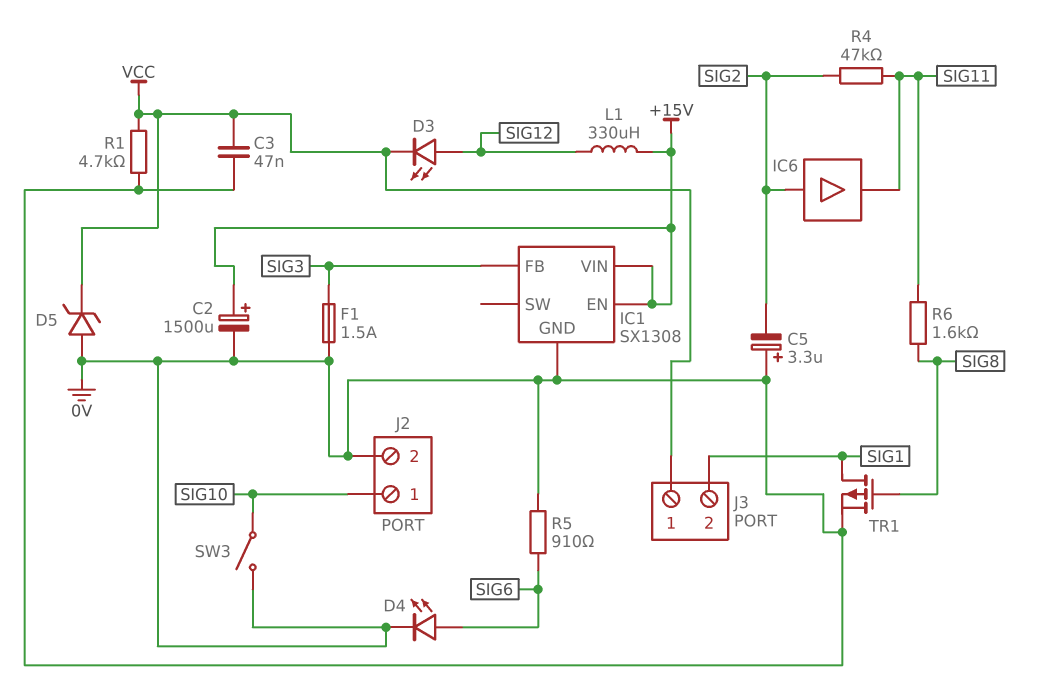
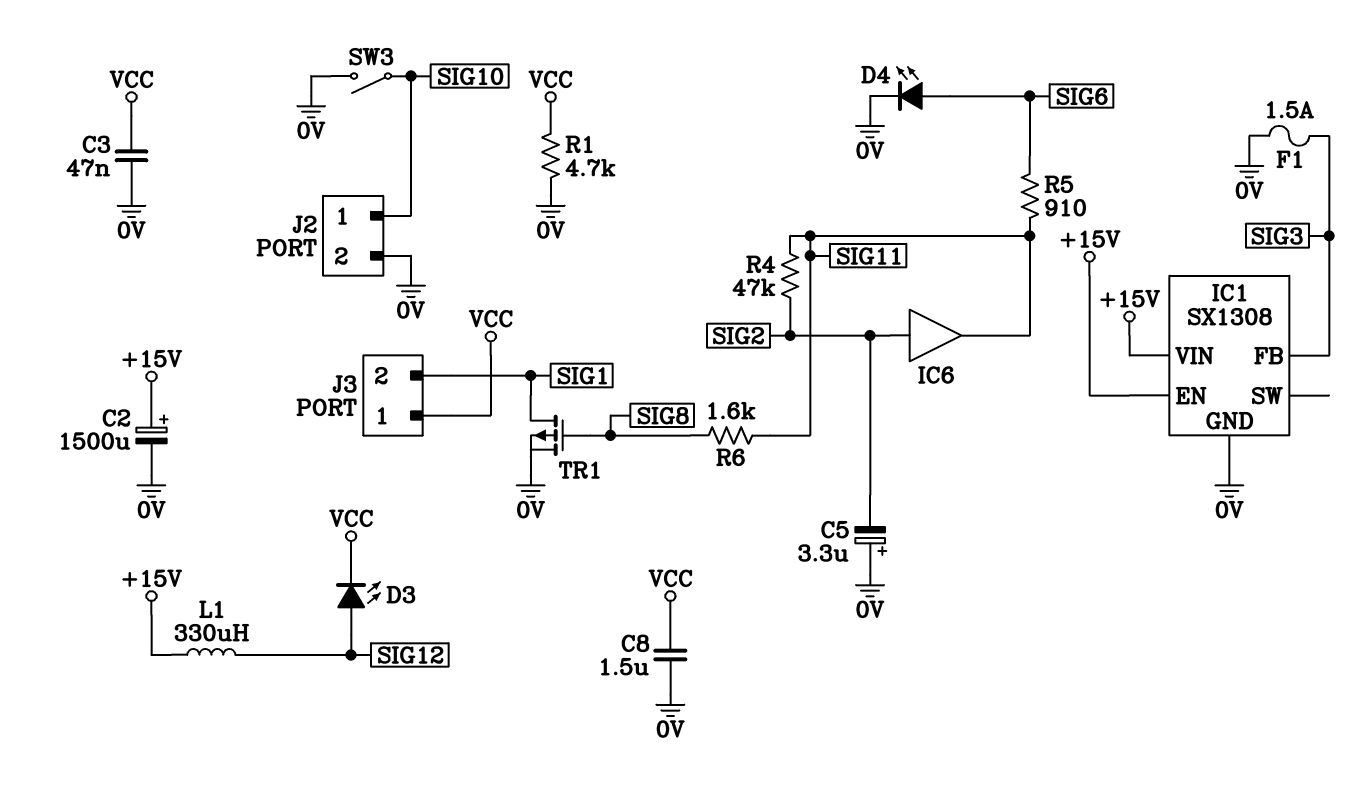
C8: none -> 1.5uF (0V, VCC)
D5: zener (A 0V, K VCC) -> none
R5: 910 (0V, SIG6) -> 910 (SIG6, SIG11)

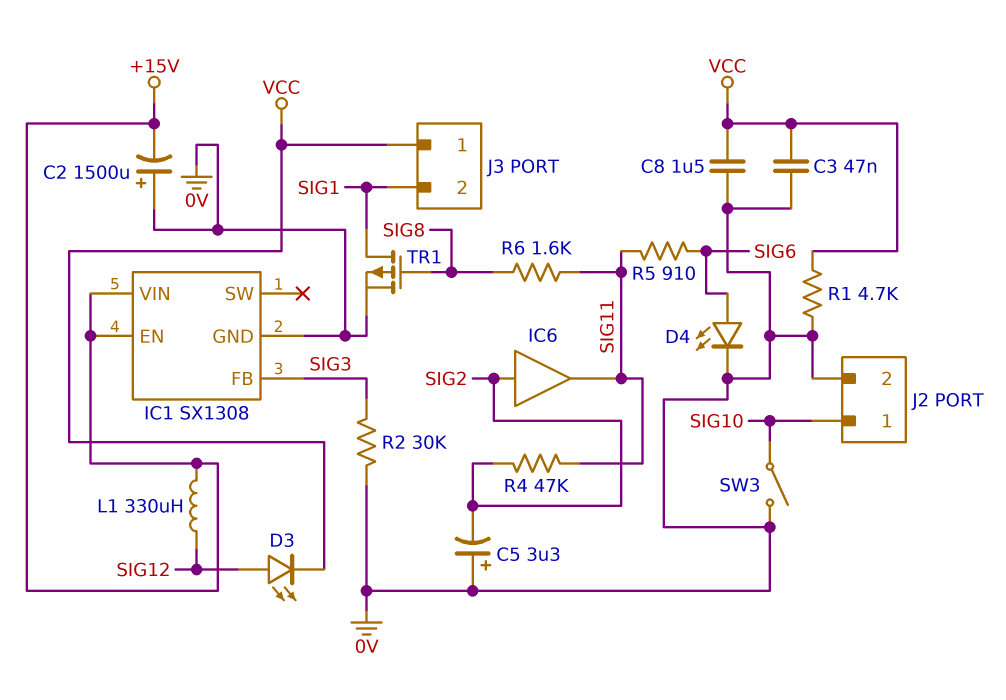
C2: 1500uF (plus +15V, minus 0V) -> 1500uF (plus 0V, minus +15V)
F1: 1.5A (0V, SIG3) -> none
R2: none -> 30k (0V, SIG3)

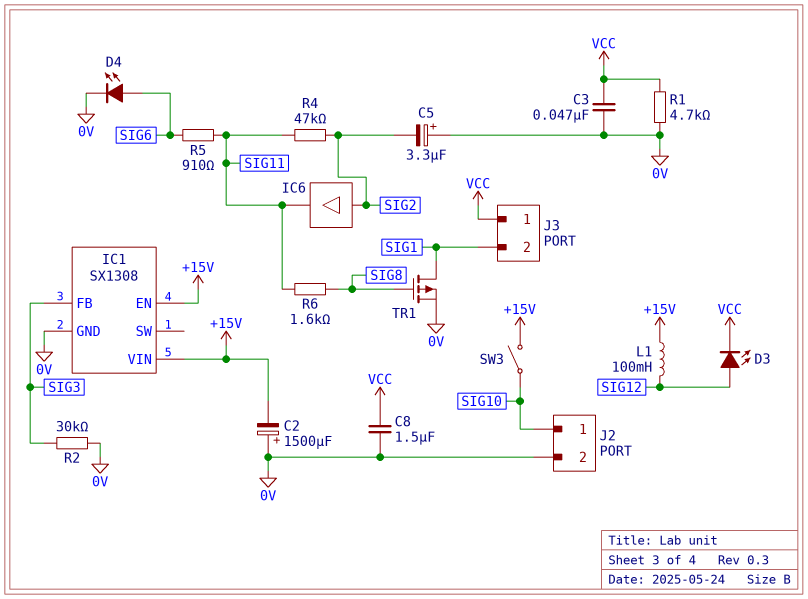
L1: 330uH (+15V, SIG12) -> 100mH (+15V, SIG12)
SW3: switch (0V, SIG10) -> switch (+15V, SIG10)

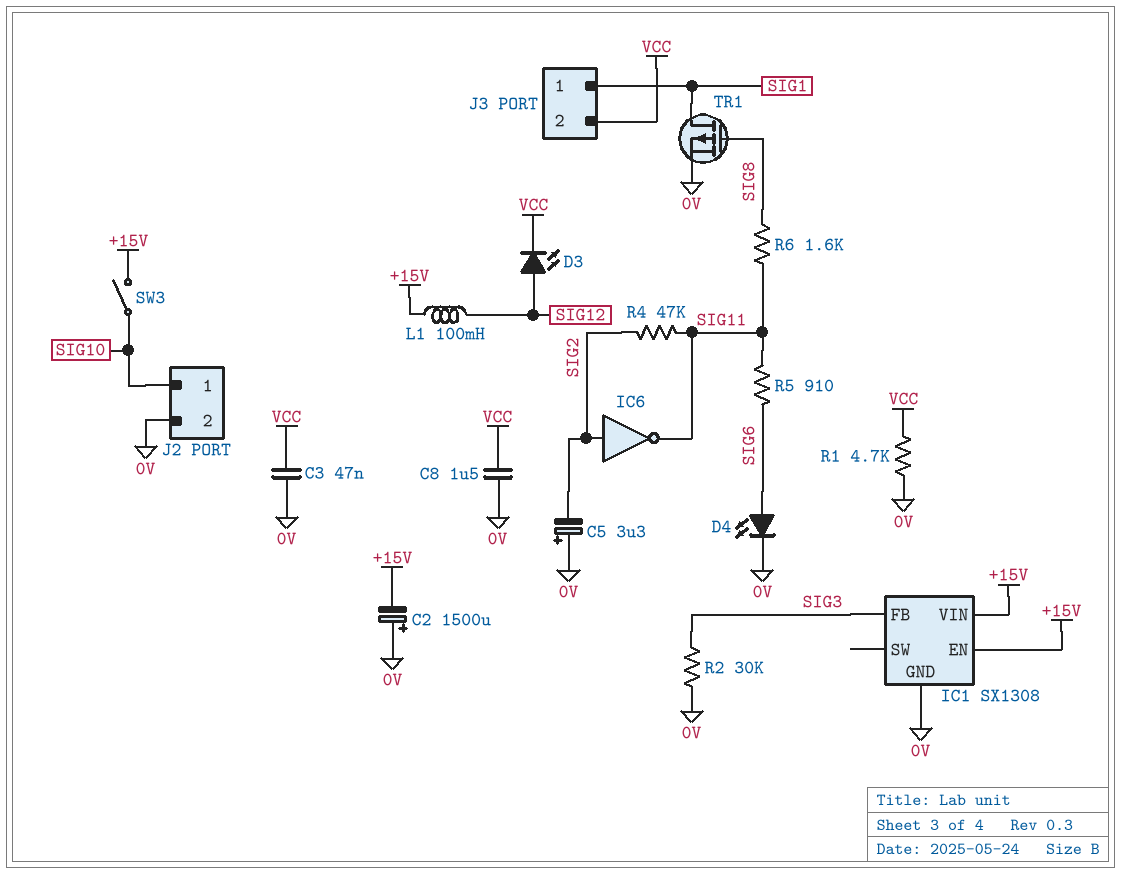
IC6: buffer (in SIG2, out SIG11) -> NOT (in SIG2, out SIG11)
J3 pin 1: VCC -> SIG1
J3 pin 2: SIG1 -> VCC

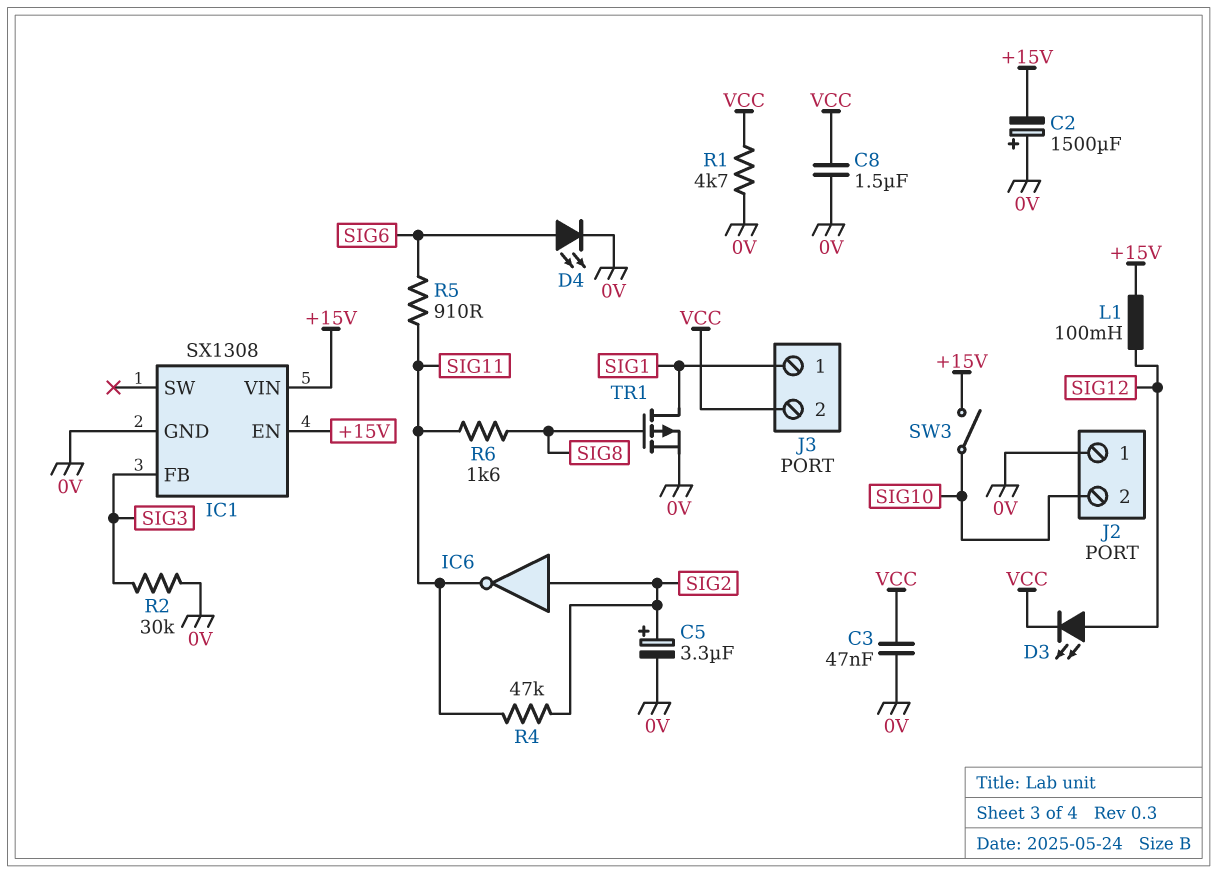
C5: 3.3uF (plus 0V, minus SIG2) -> 3.3uF (plus SIG2, minus 0V)
J2 pin 1: SIG10 -> 0V
J2 pin 2: 0V -> SIG10

